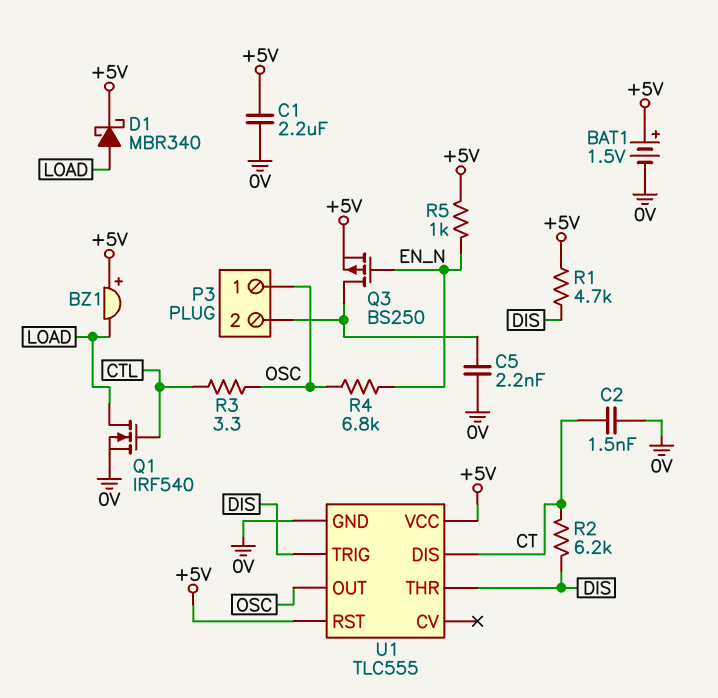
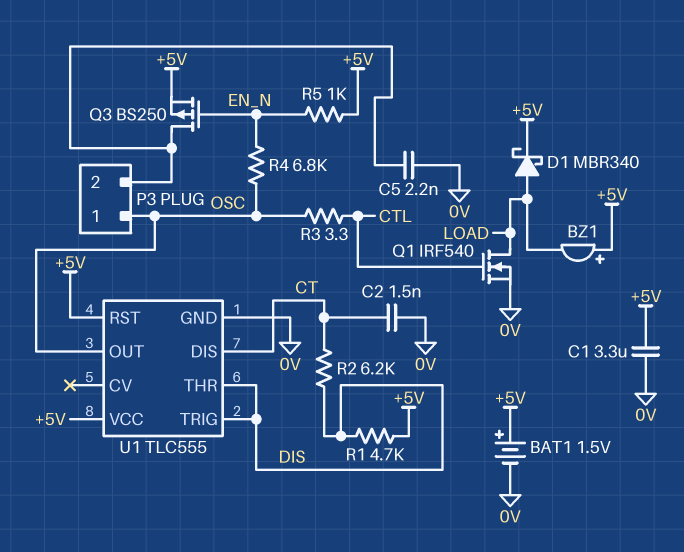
C1: 2.2uF (+5V, 0V) -> 3.3uF (+5V, 0V)

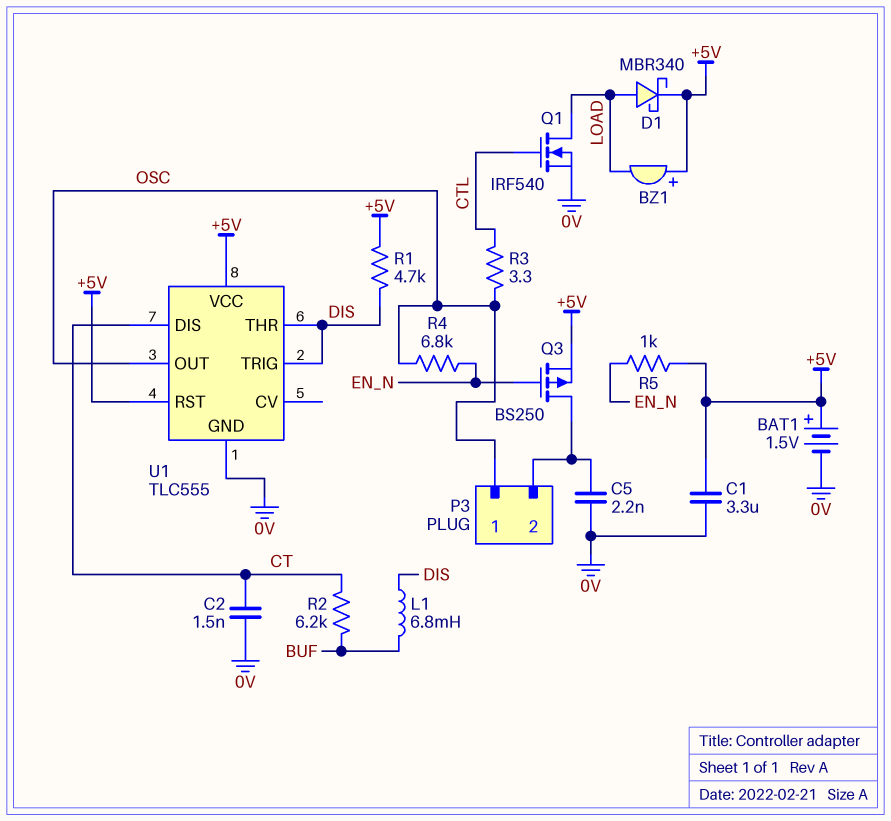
L1: none -> 6.8mH (BUF, DIS)
R2: 6.2k (CT, DIS) -> 6.2k (BUF, CT)

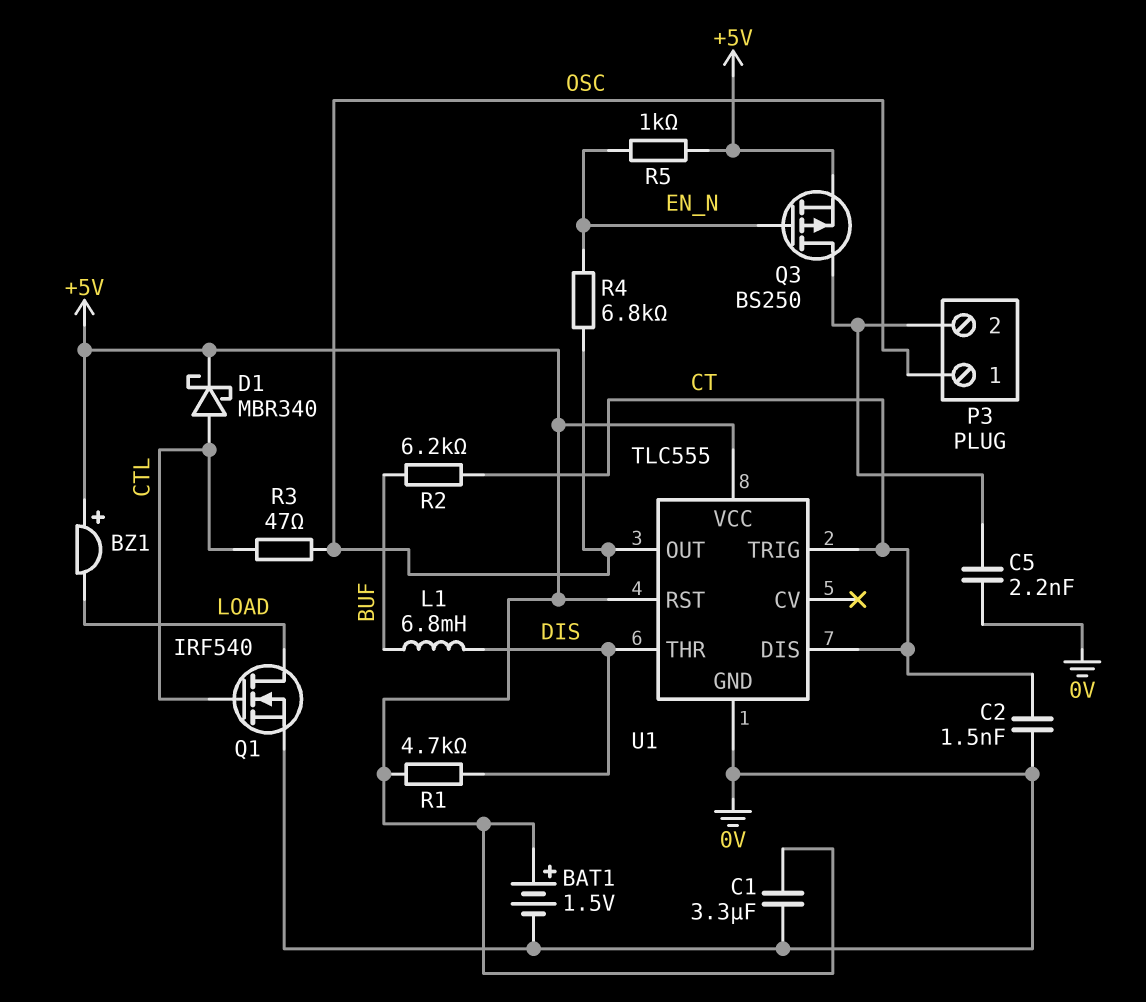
D1: schottky MBR340 (A LOAD, K +5V) -> schottky MBR340 (A CTL, K +5V)
R3: 3.3 (CTL, OSC) -> 47 (CTL, OSC)
U1 pin TRIG: DIS -> CT

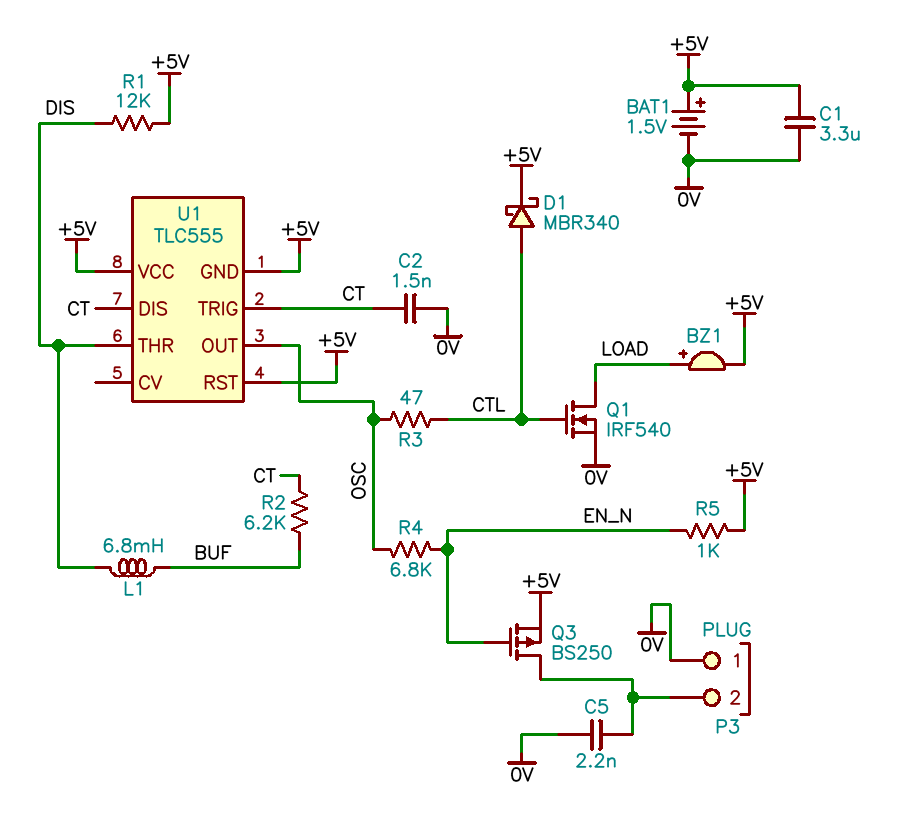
BZ1: buzzer (plus +5V, minus LOAD) -> buzzer (plus LOAD, minus +5V)
P3 pin 1: OSC -> 0V
R1: 4.7k (+5V, DIS) -> 12k (+5V, DIS)
U1 pin GND: 0V -> +5V

